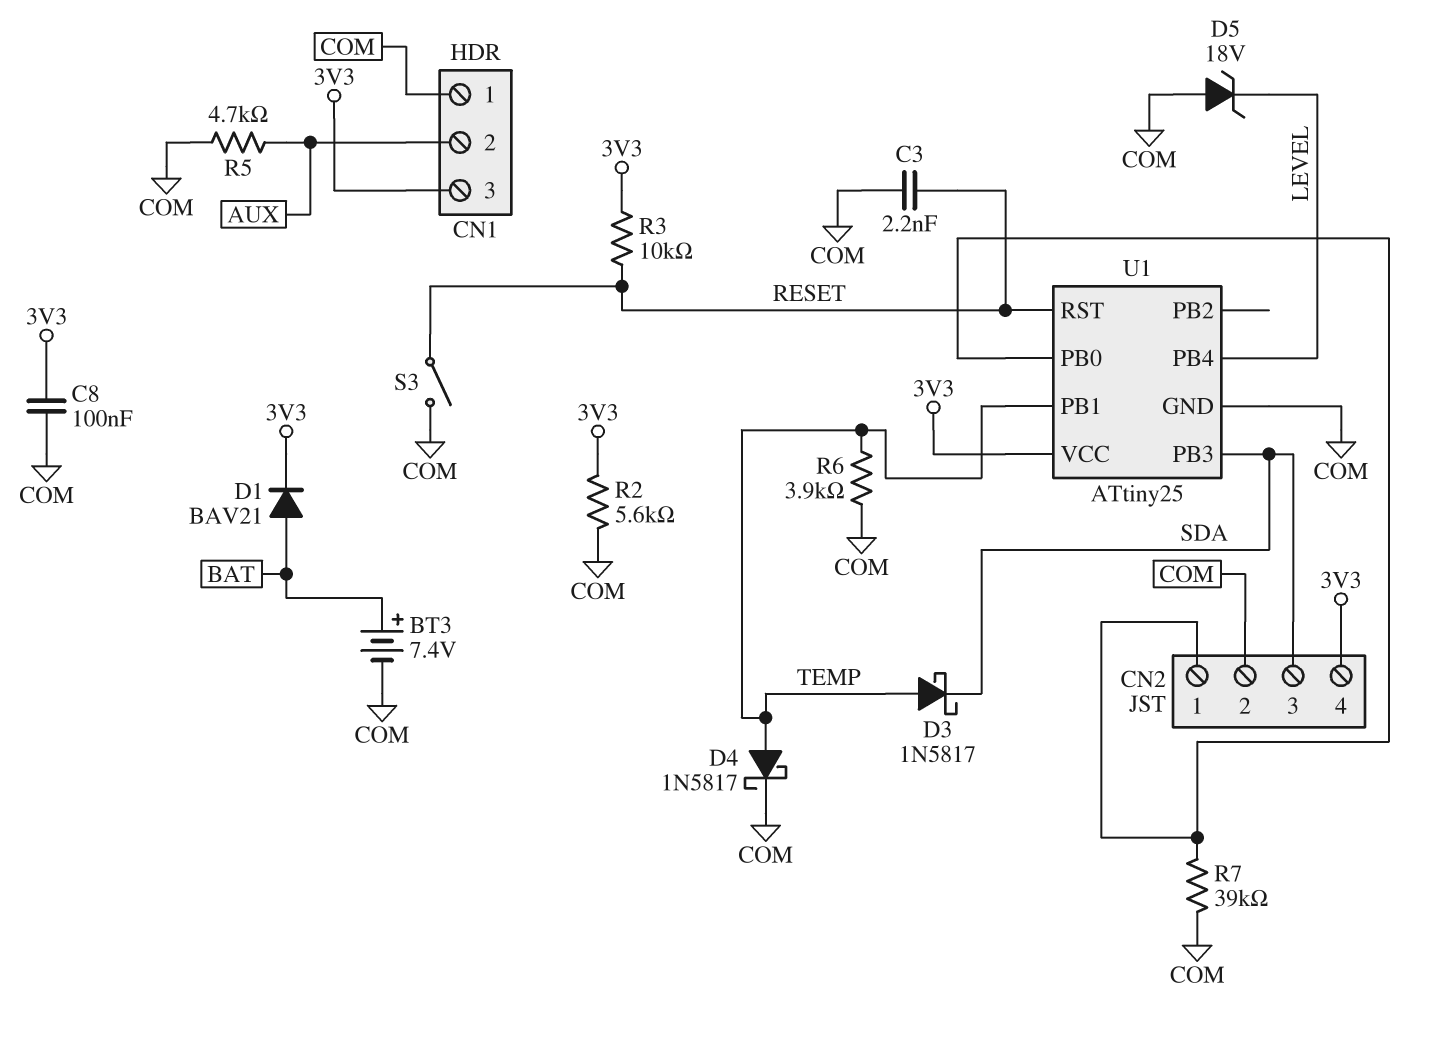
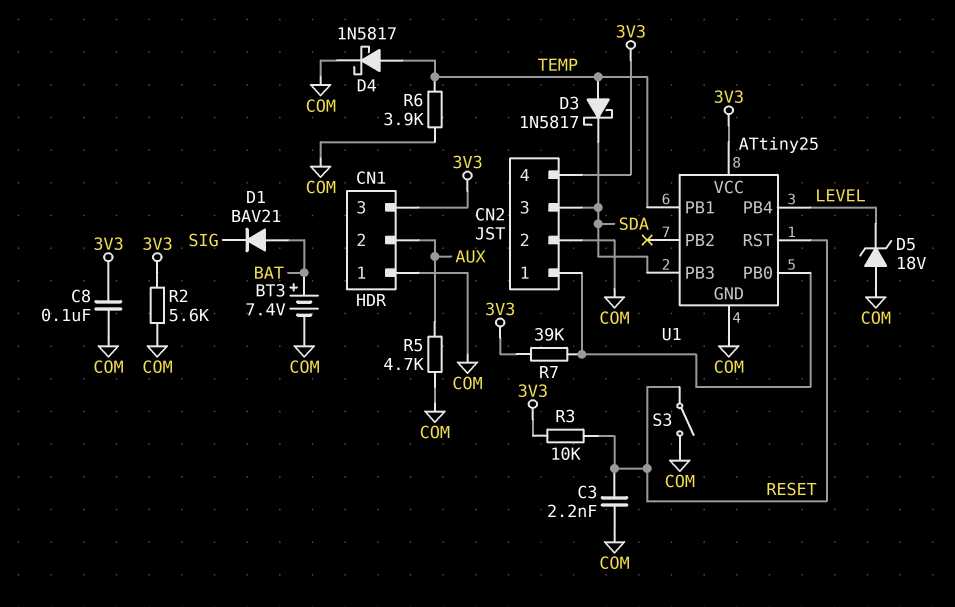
D1: diode BAV21 (A BAT, K 3V3) -> diode BAV21 (A BAT, K SIG)
R7: 39k (CN2/1, COM) -> 39k (3V3, CN2/1)

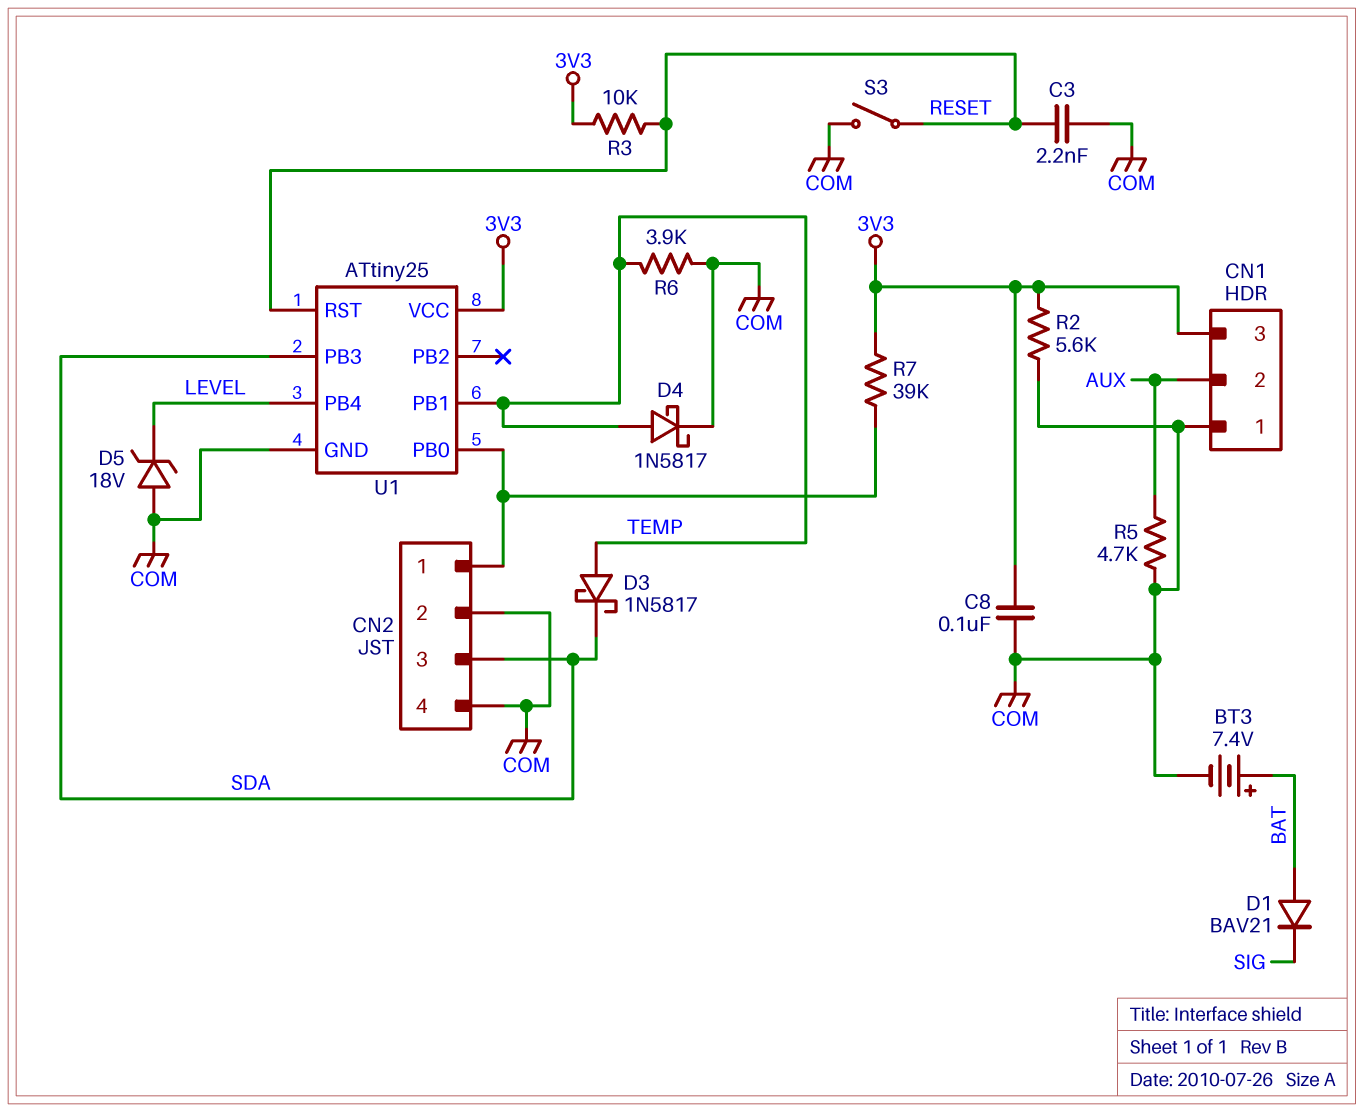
CN2 pin 4: 3V3 -> COM

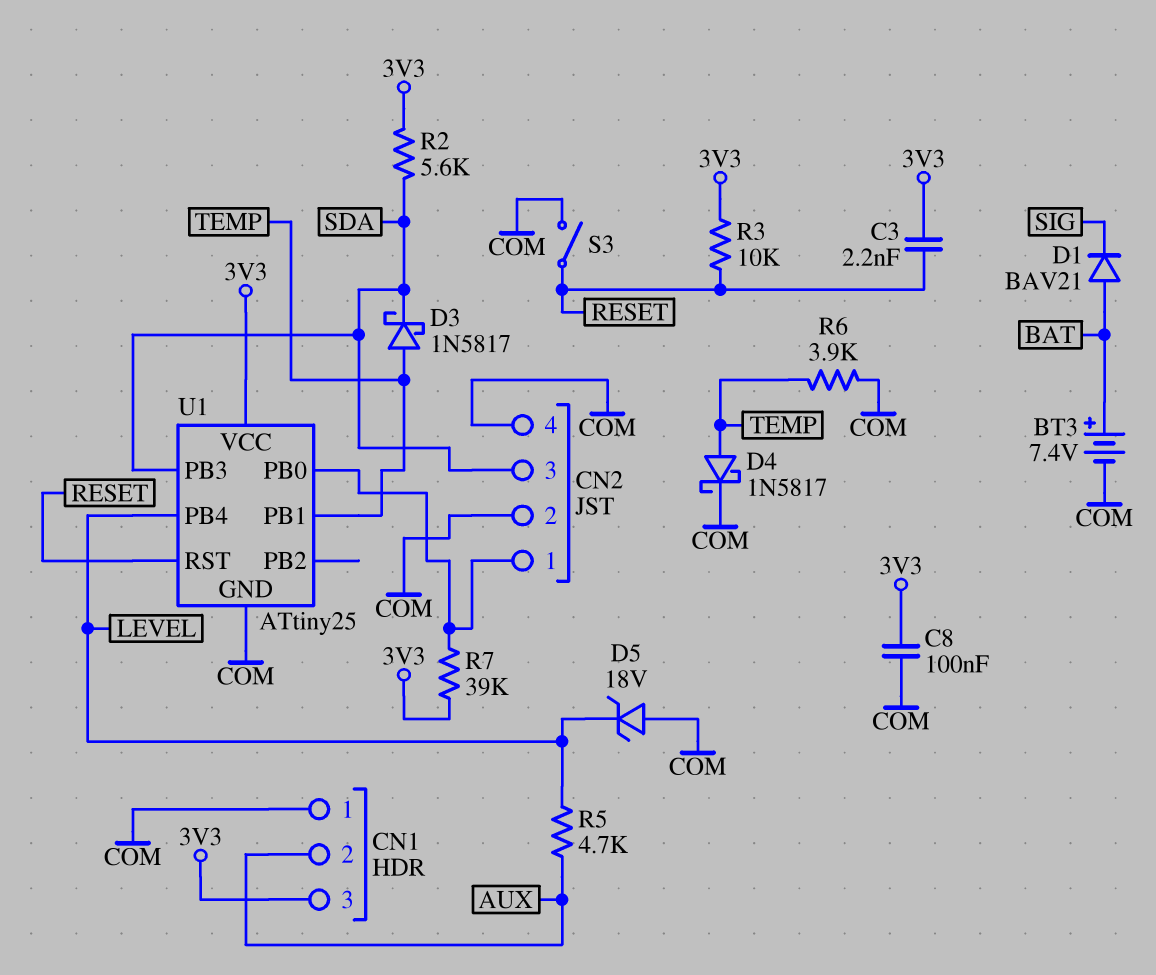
C3: 2.2nF (COM, RESET) -> 2.2nF (3V3, RESET)
R2: 5.6k (3V3, COM) -> 5.6k (3V3, SDA)
R5: 4.7k (AUX, COM) -> 4.7k (AUX, LEVEL)

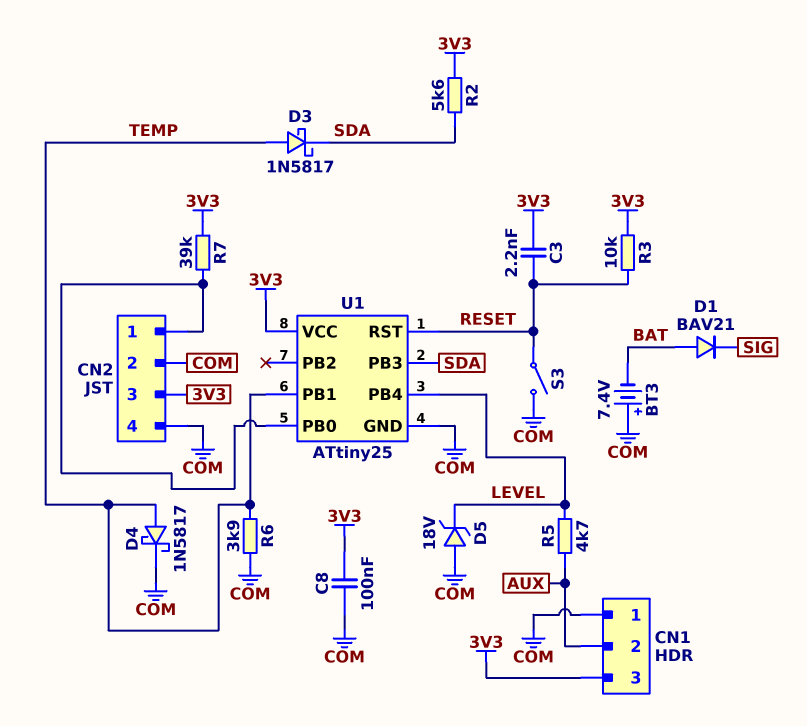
BT3: 7.4V (plus BAT, minus COM) -> 7.4V (plus COM, minus BAT)
CN2 pin 3: SDA -> 3V3

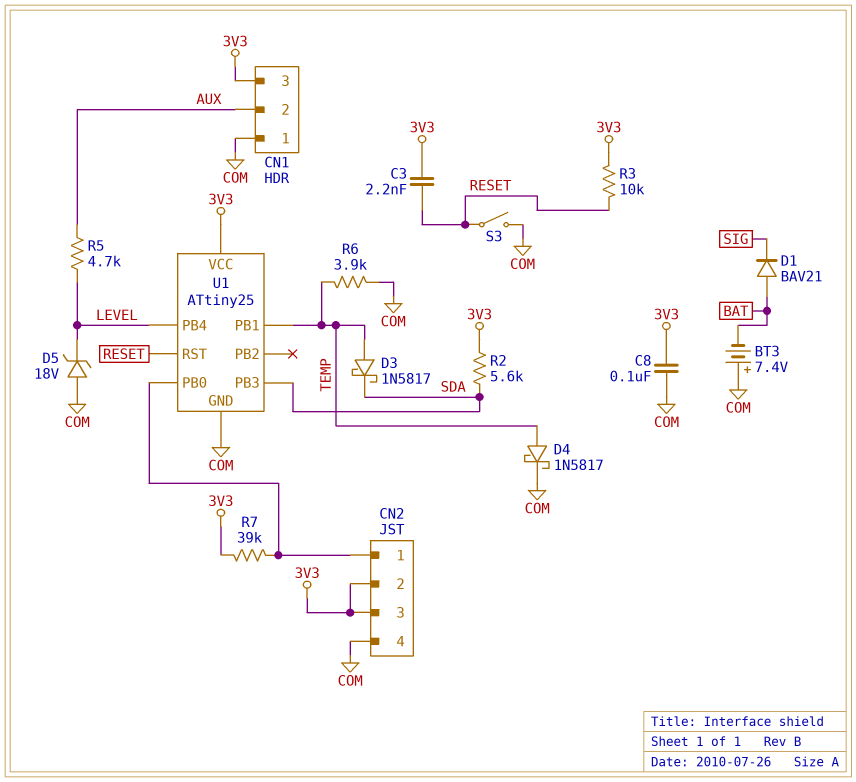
CN2 pin 2: COM -> 3V3

